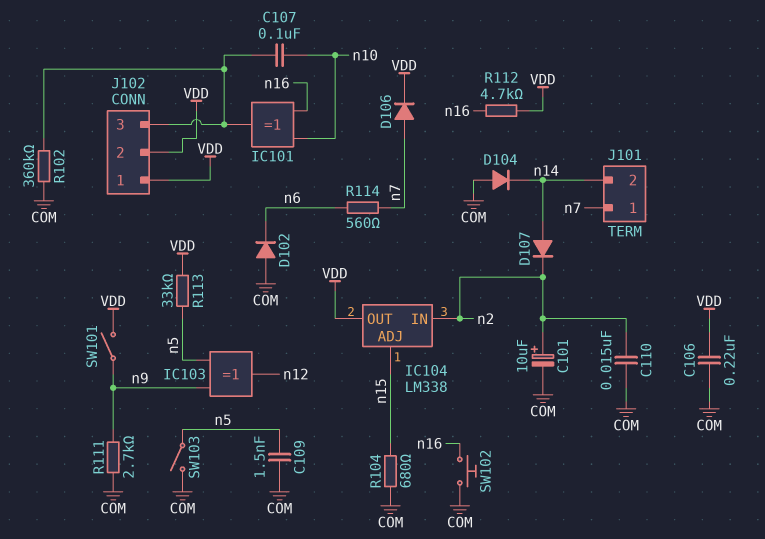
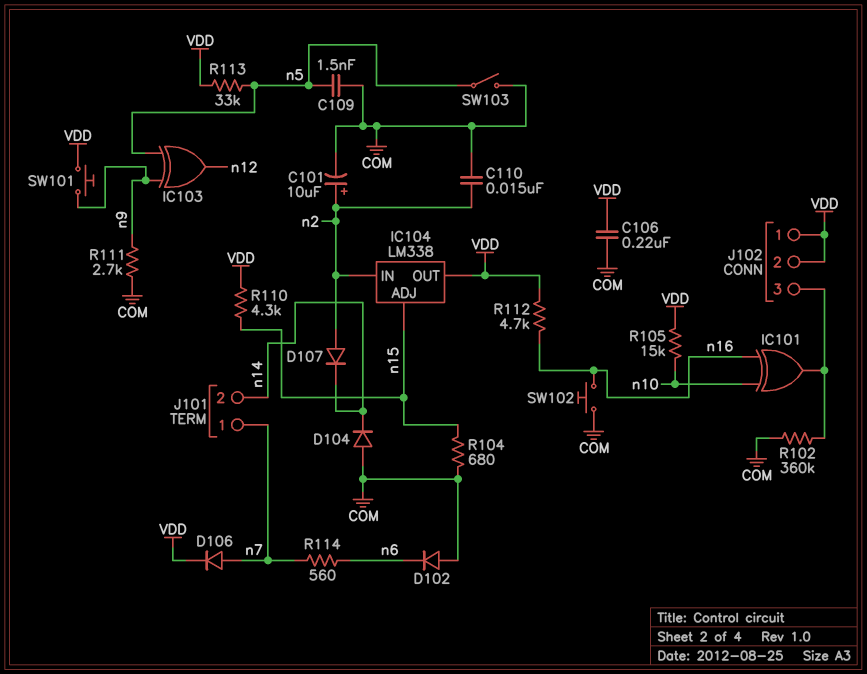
C107: 100nF (J102/3, n10) -> none
D107: diode (A n14, K n2) -> diode (A n2, K n14)
R105: none -> 15k (VDD, n10)
R110: none -> 4.3k (VDD, n15)
SW101: switch (VDD, n9) -> button (VDD, n9)

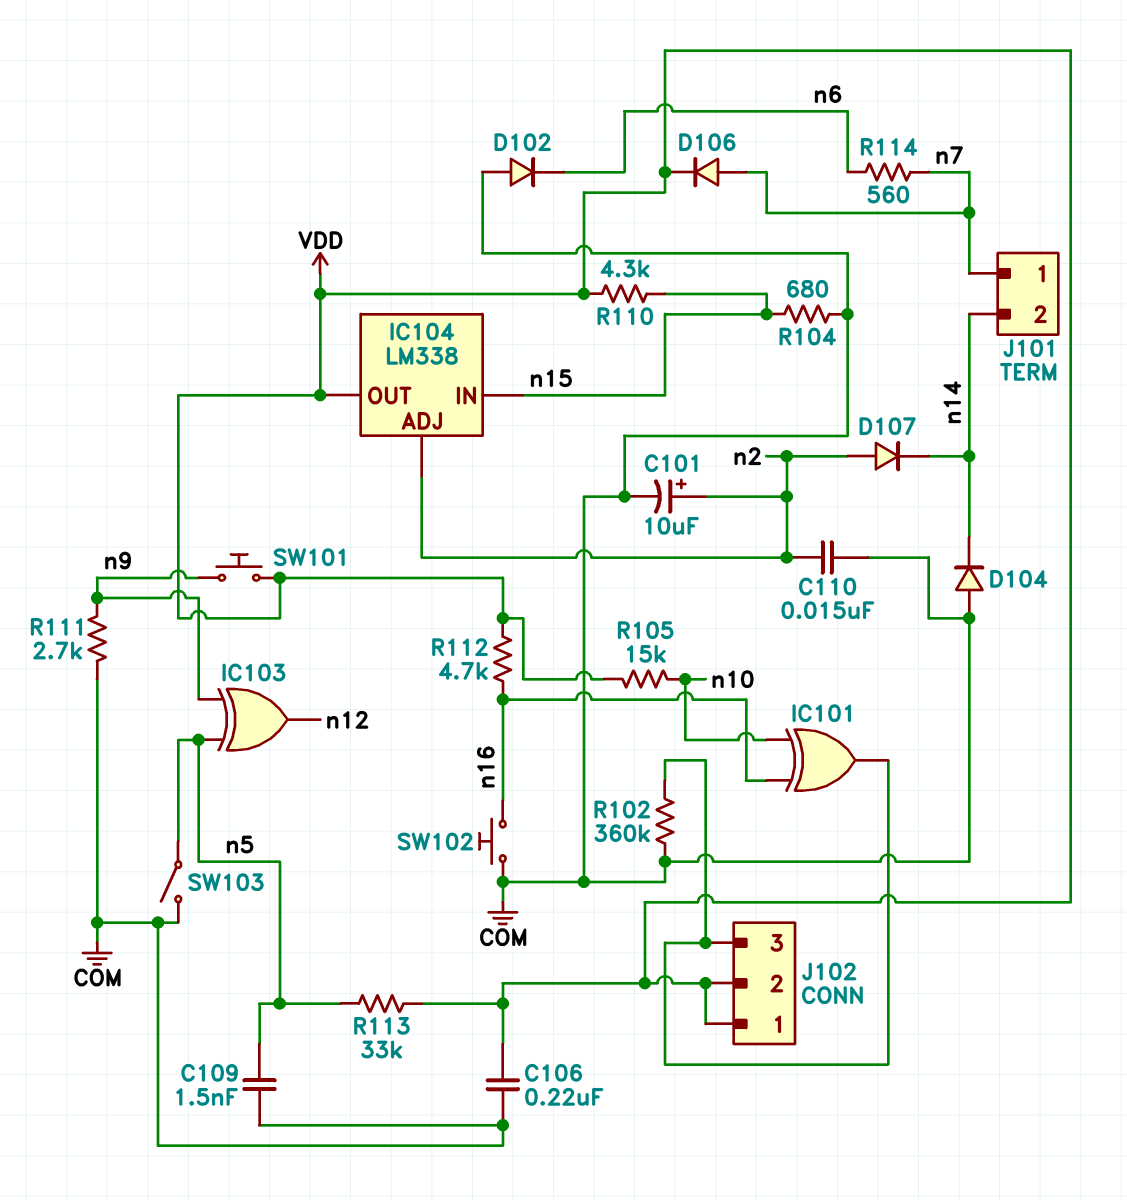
IC104 pin ADJ: n15 -> n2
IC104 pin IN: n2 -> n15

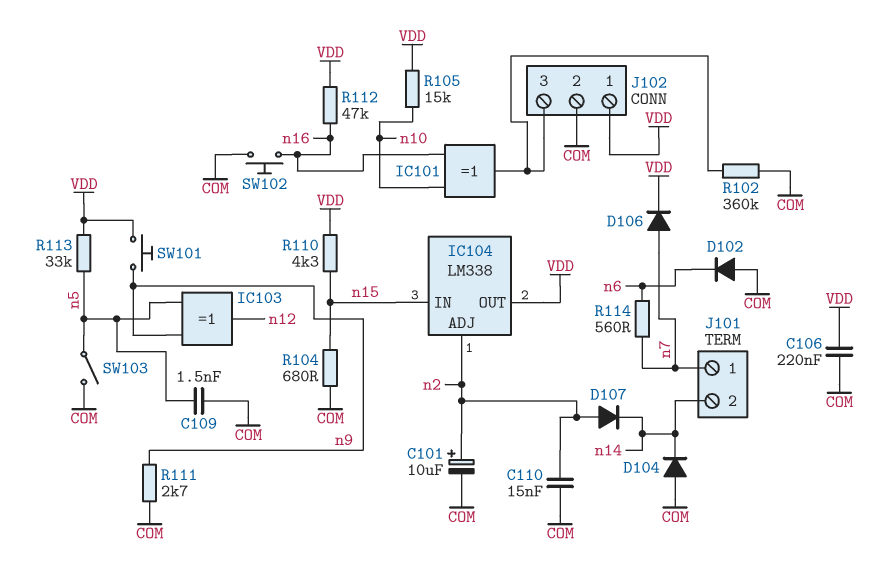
J102 pin 2: VDD -> COM
R112: 4.7k (VDD, n16) -> 47k (VDD, n16)

